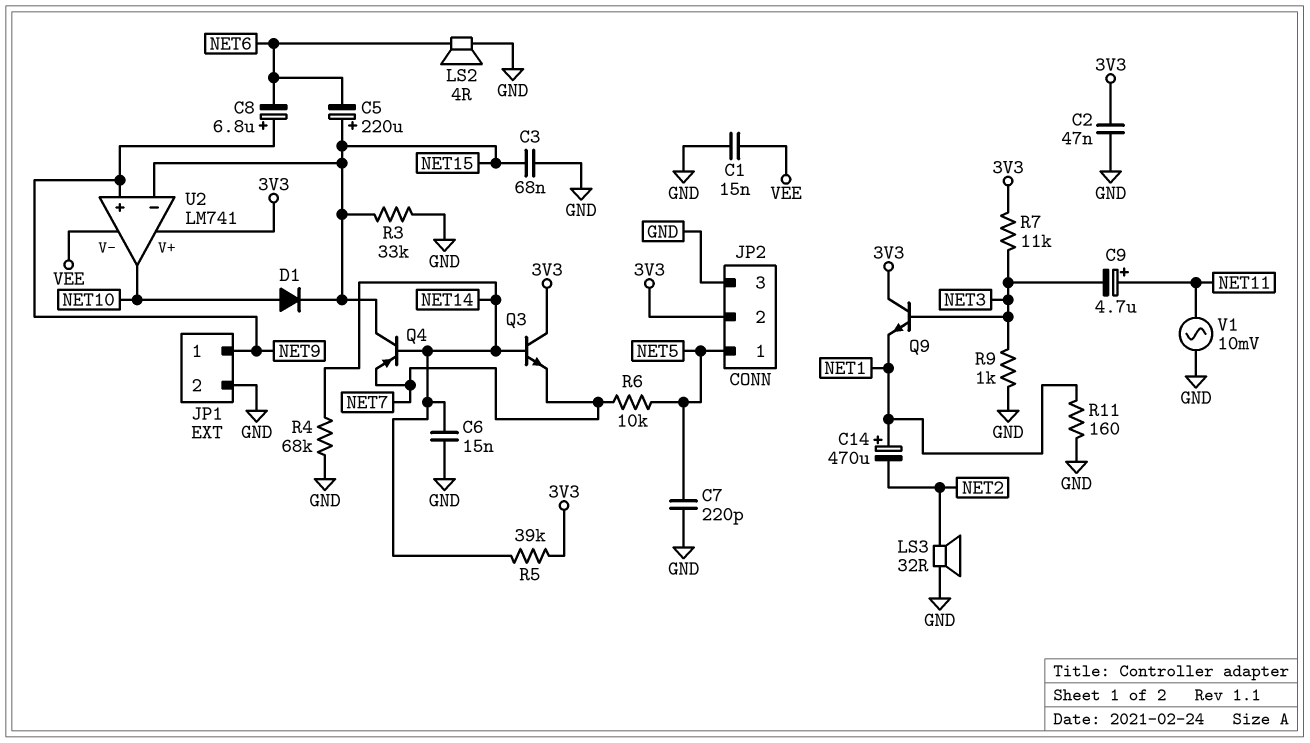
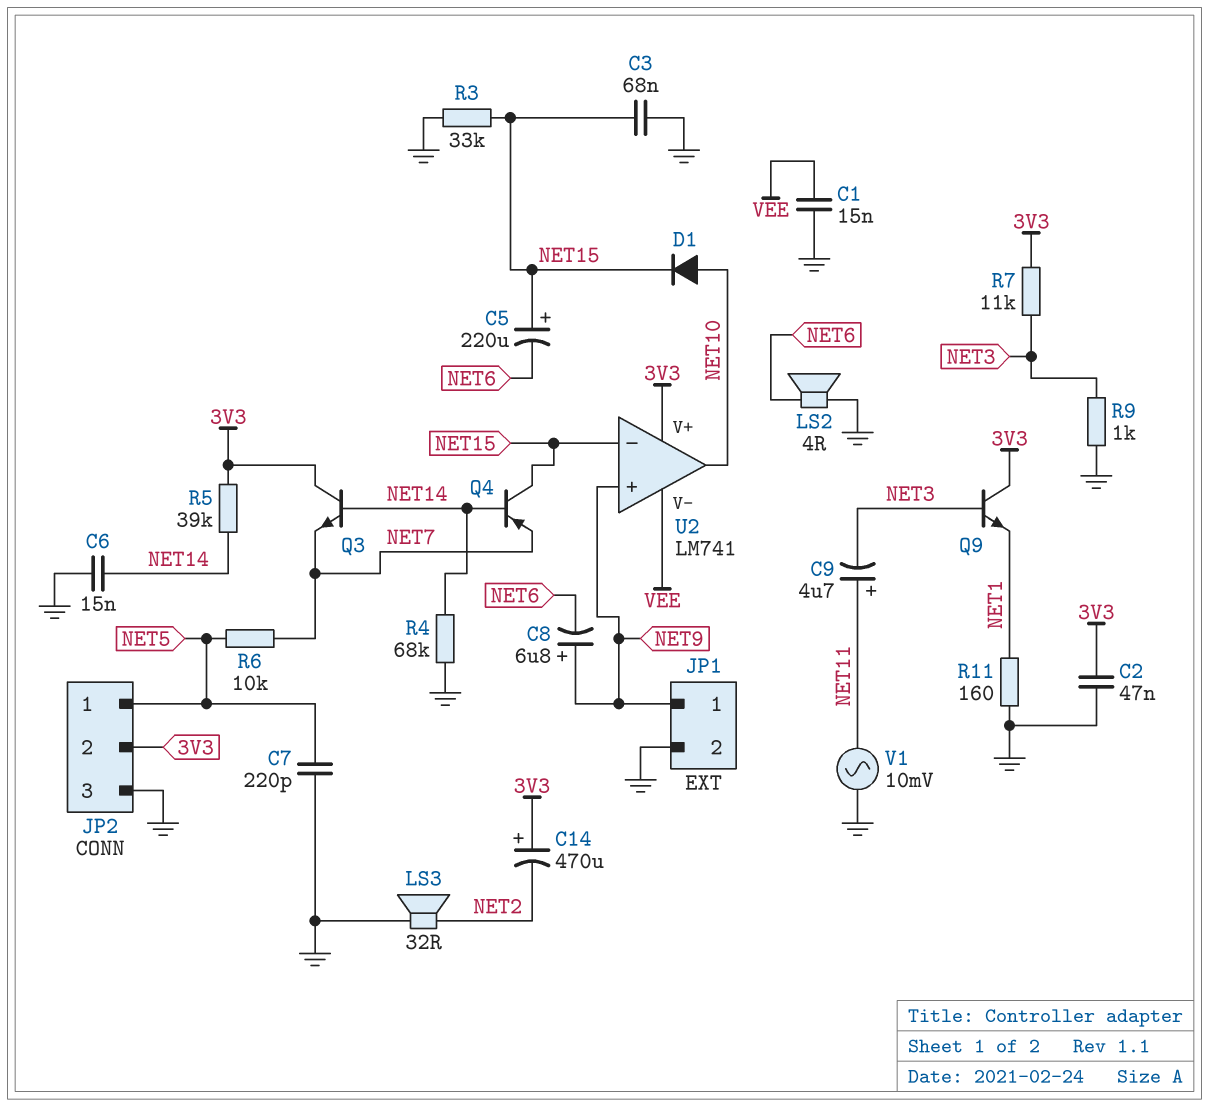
C14: 470uF (plus NET1, minus NET2) -> 470uF (plus 3V3, minus NET2)

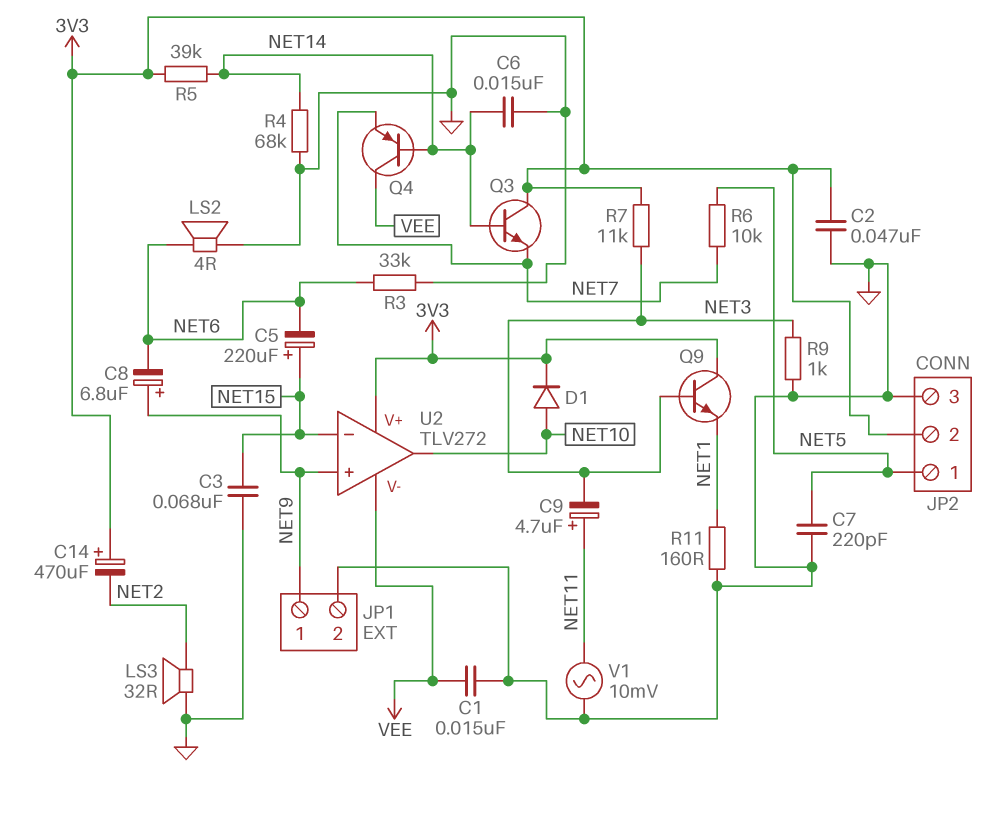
D1: diode (A NET10, K NET15) -> diode (A NET10, K 3V3)
Q4: PNP (B NET14, C NET15, E NET7) -> PNP (B NET14, C VEE, E NET7)
R3: 33k (GND, NET15) -> 33k (GND, NET6)
U2: LM741 -> TLV272

